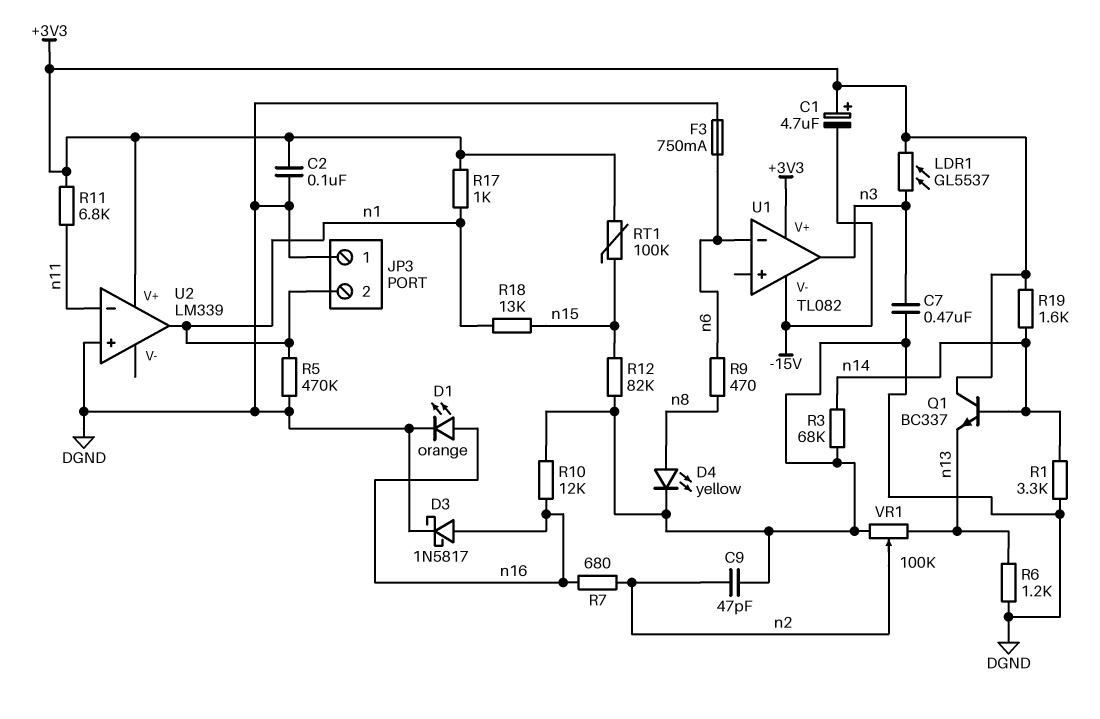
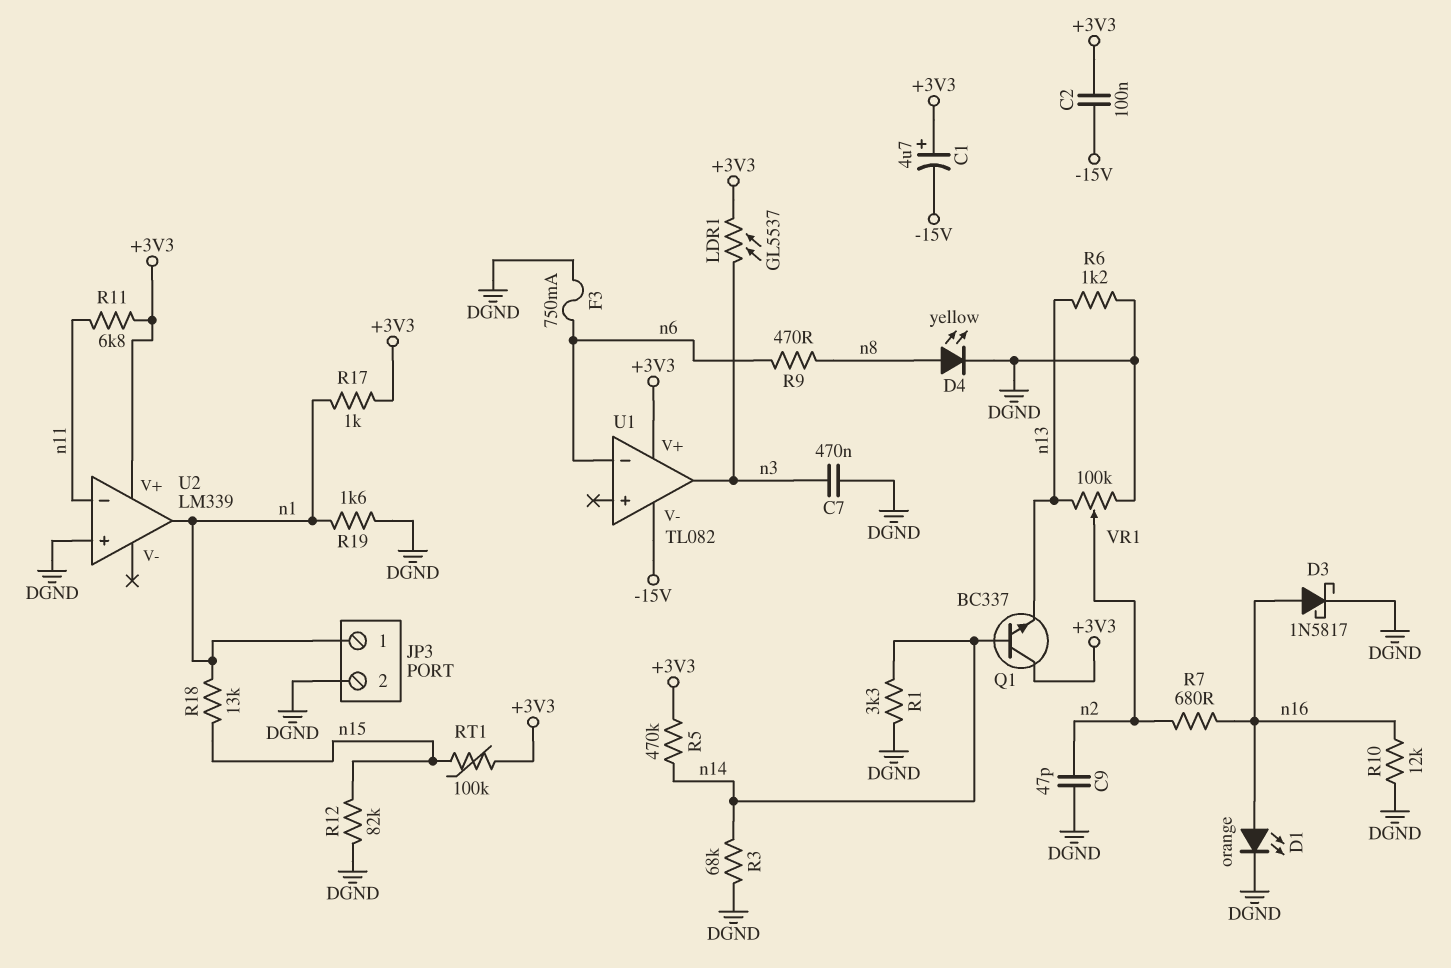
C2: 100nF (+3V3, DGND) -> 100nF (+3V3, -15V)
JP3 pin 1: DGND -> n1
JP3 pin 2: n1 -> DGND
R5: 470k (DGND, n1) -> 470k (+3V3, n14)
R19: 1.6k (+3V3, n14) -> 1.6k (DGND, n1)

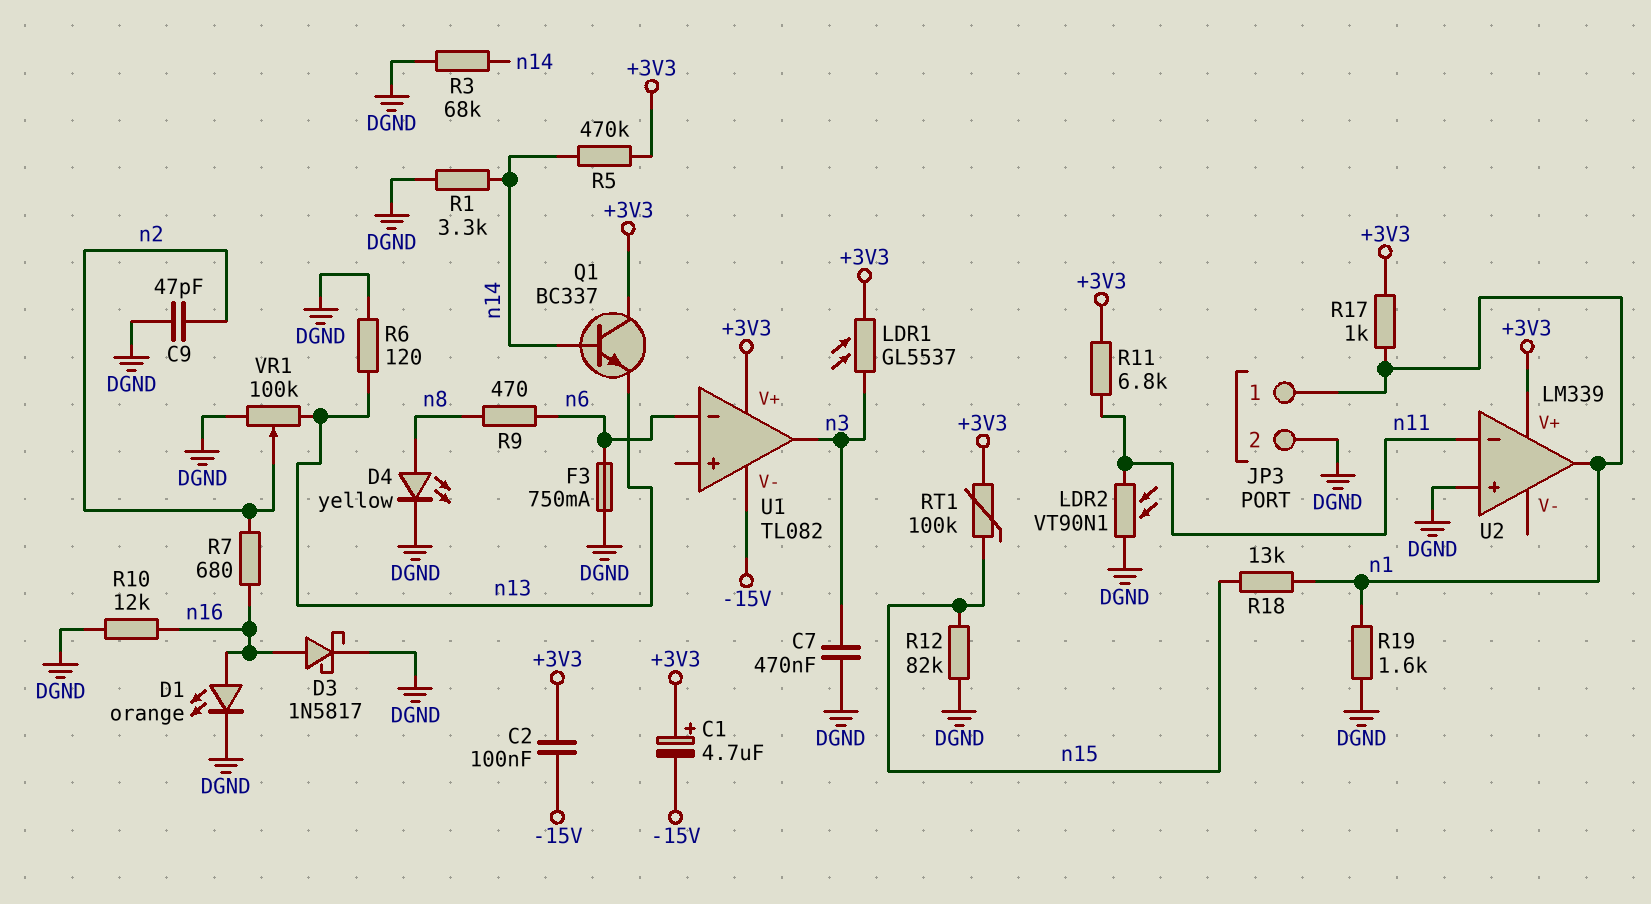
LDR2: none -> VT90N1 (DGND, n11)
R6: 1.2k (DGND, n13) -> 120 (DGND, n13)

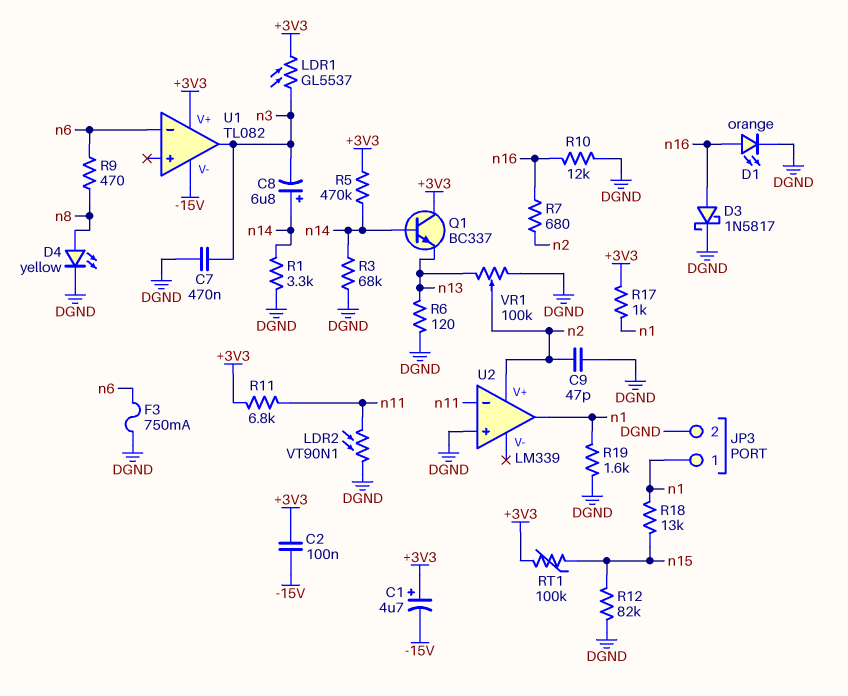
C8: none -> 6.8uF (plus n14, minus n3)
U2 pin V+: +3V3 -> n2

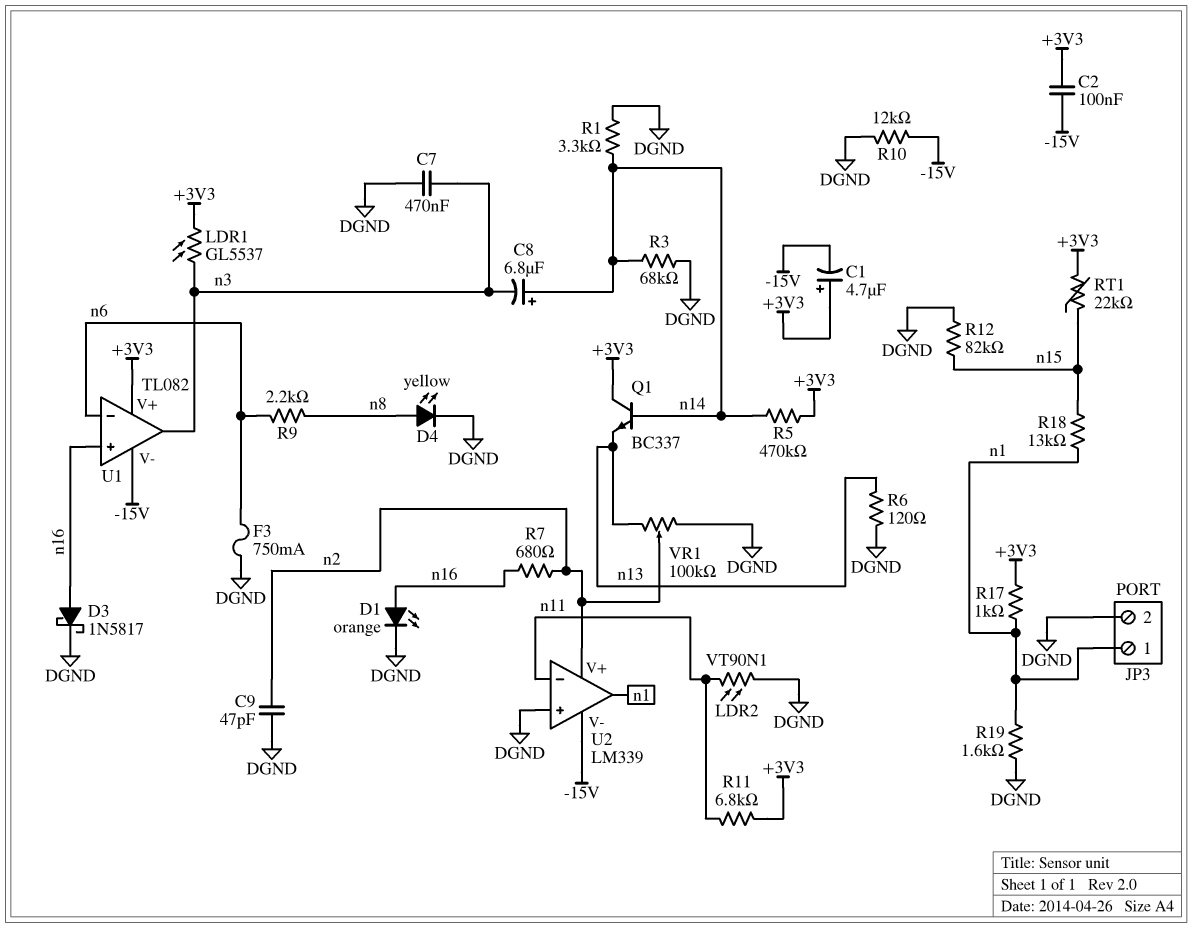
R9: 470 (n6, n8) -> 2.2k (n6, n8)
R10: 12k (DGND, n16) -> 12k (-15V, DGND)
RT1: 100k (+3V3, n15) -> 22k (+3V3, n15)
U1 pin in+: none -> n16
U2 pin V-: none -> -15V

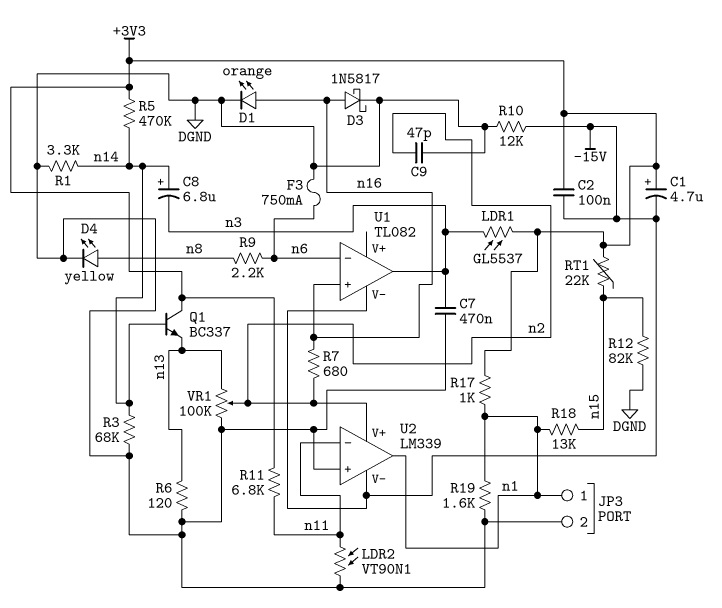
U1 pin V+: +3V3 -> none

